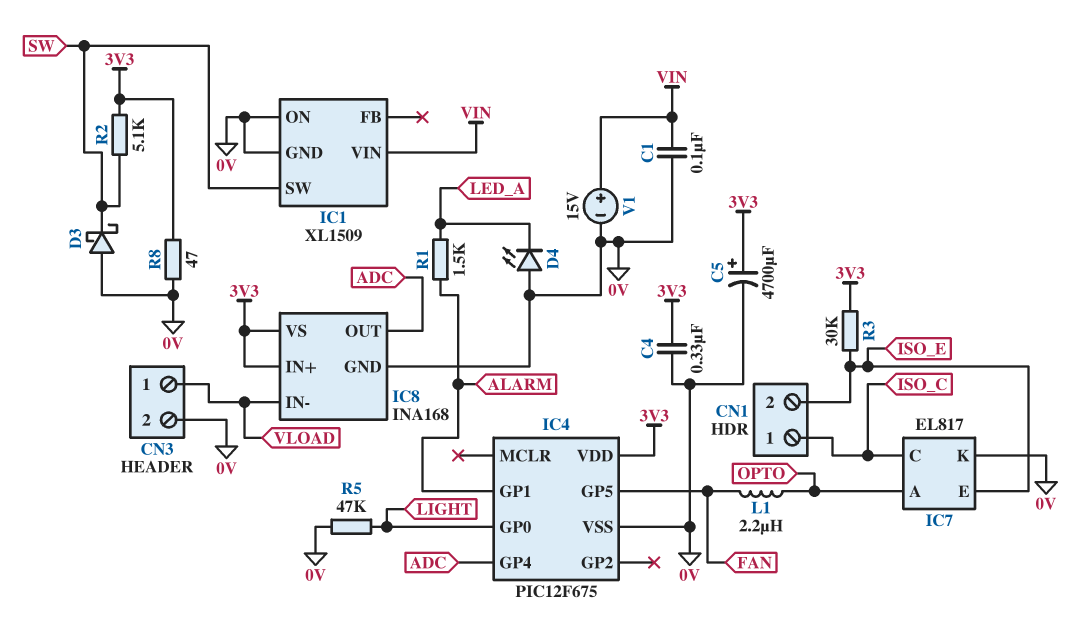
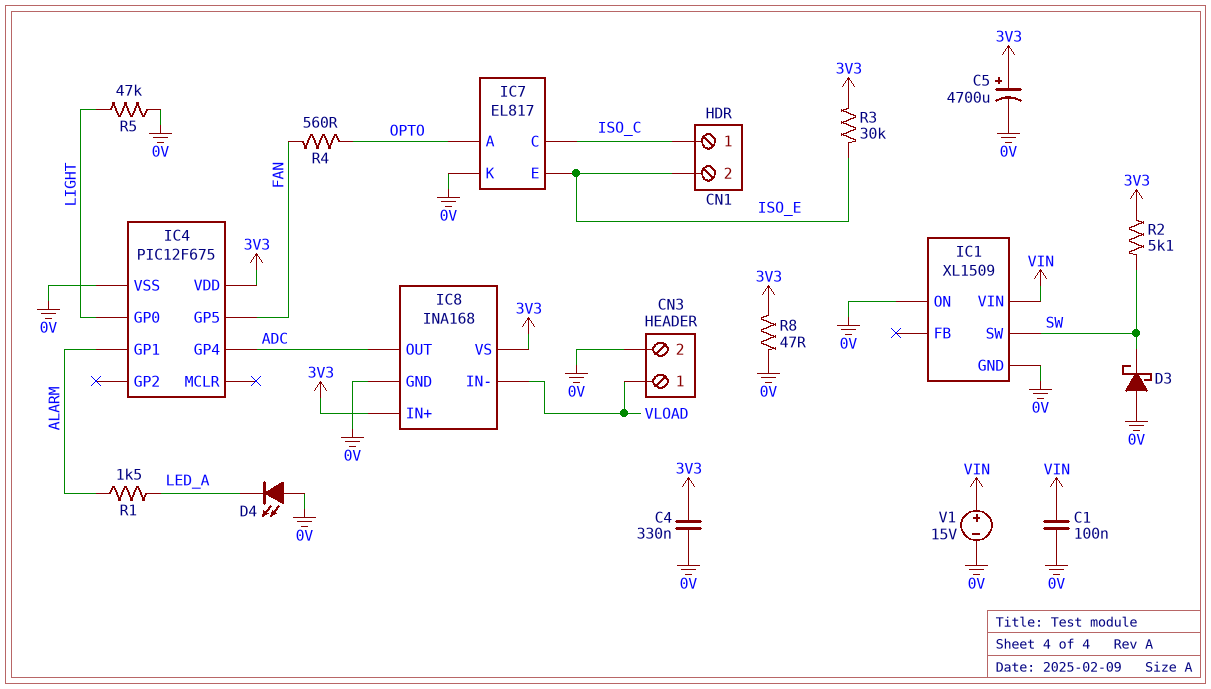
L1: 2.2uH (FAN, OPTO) -> none
R4: none -> 560 (FAN, OPTO)

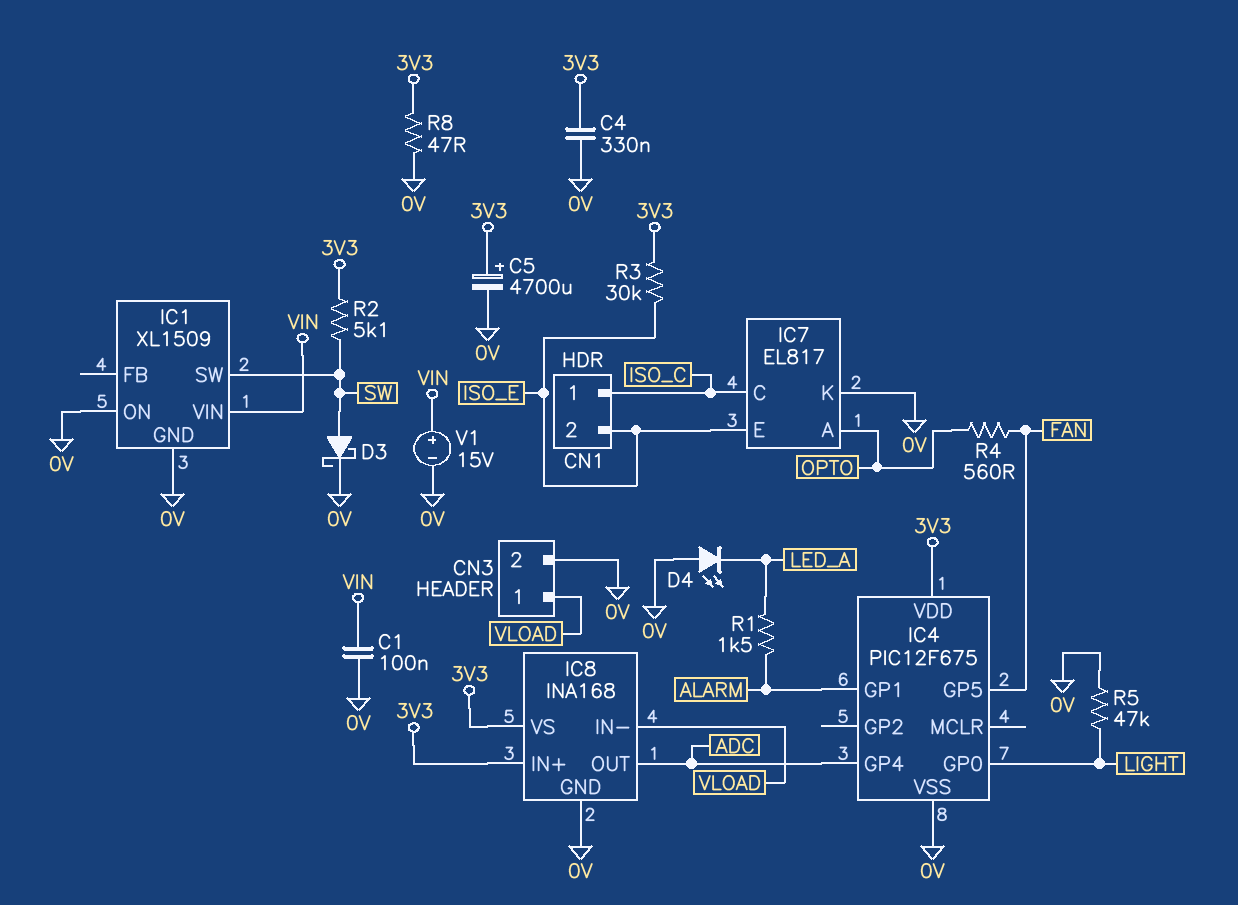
D3: schottky (A 0V, K SW) -> schottky (A SW, K 0V)

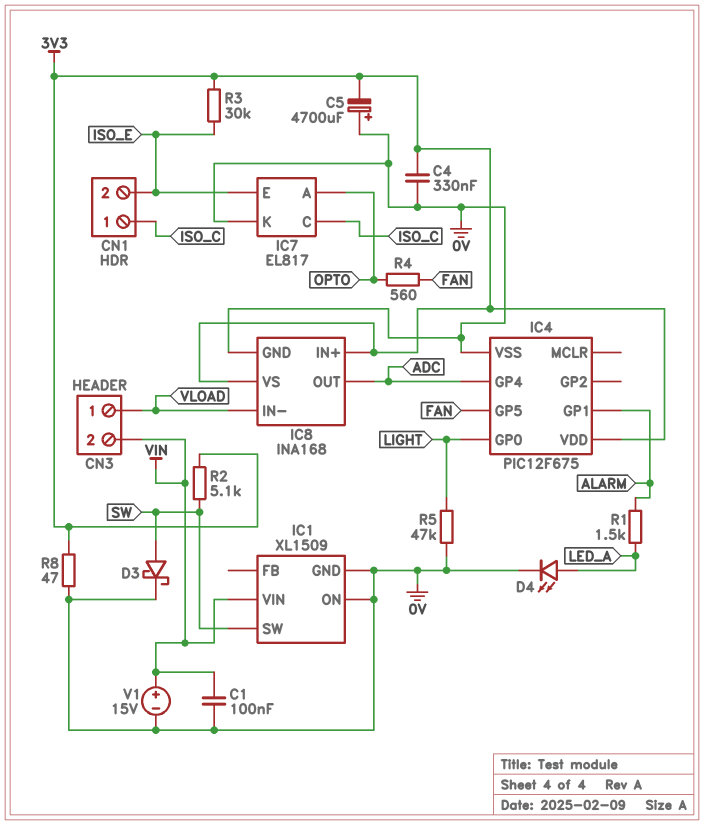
C5: 4700uF (plus 3V3, minus 0V) -> 4700uF (plus 0V, minus 3V3)
CN3 pin 2: 0V -> VIN
D4: LED (A 0V, K LED_A) -> LED (A LED_A, K 0V)

